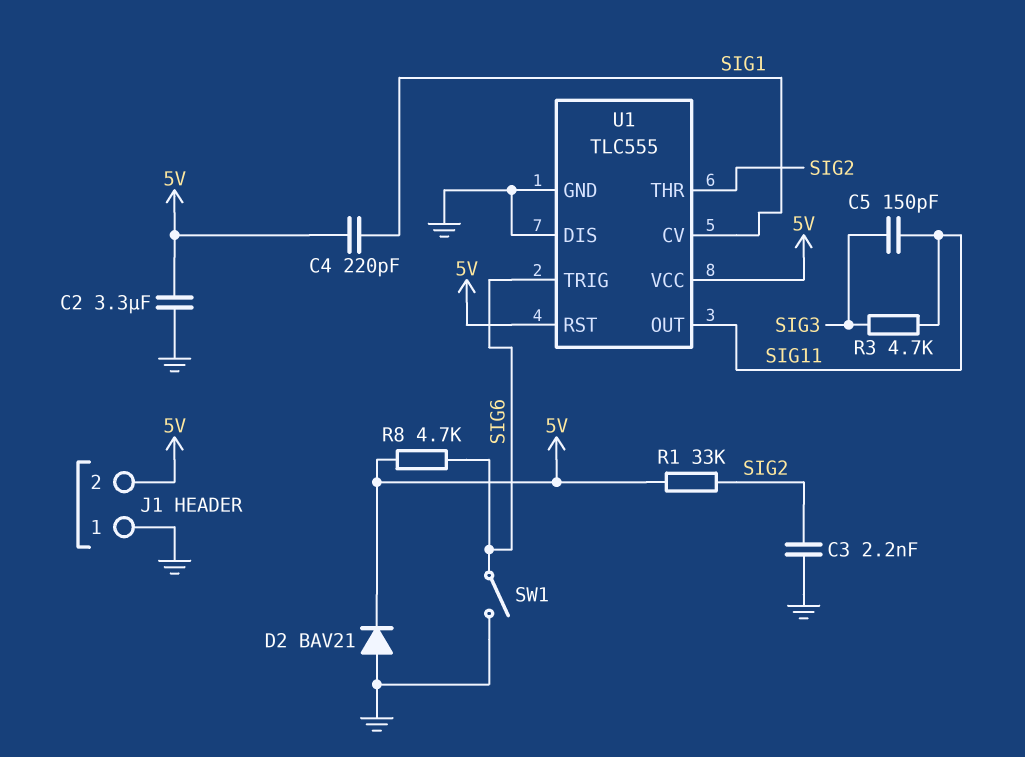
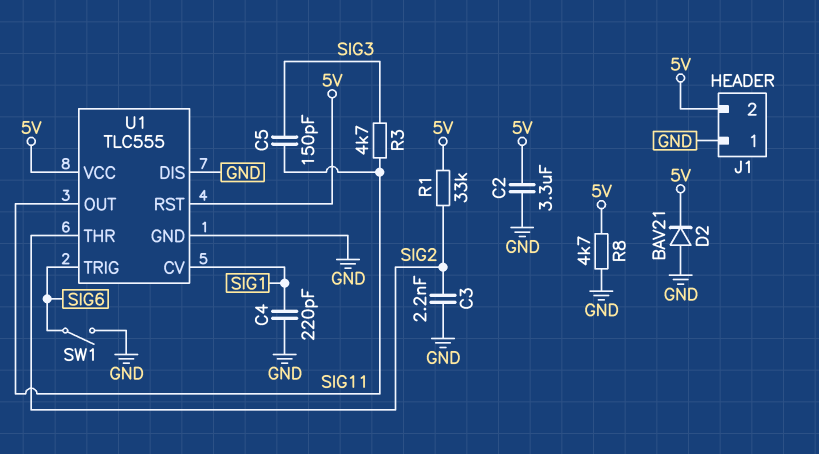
C4: 220pF (5V, SIG1) -> 220pF (GND, SIG1)
R8: 4.7k (5V, SIG6) -> 4.7k (5V, GND)

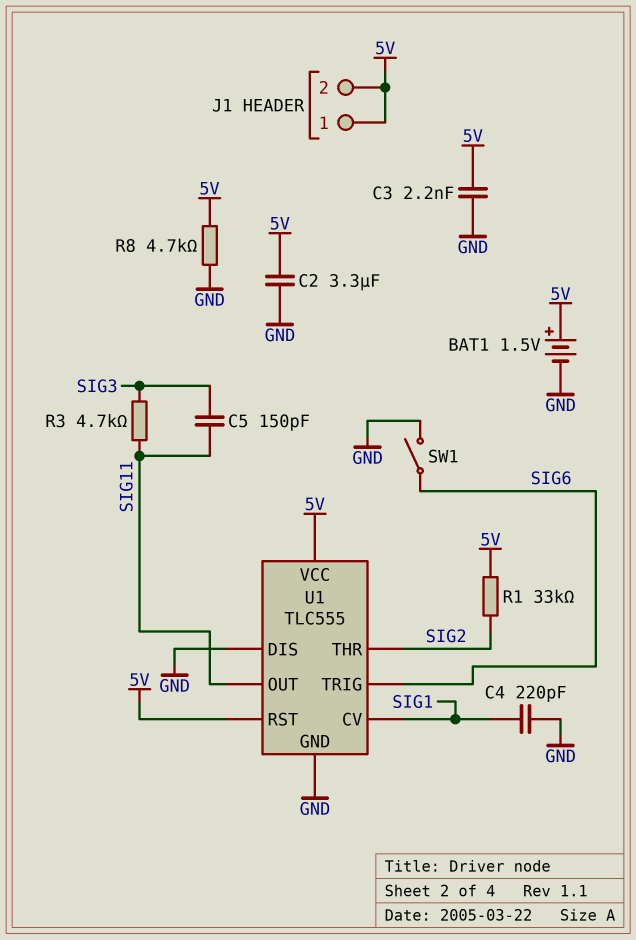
BAT1: none -> 1.5V (plus 5V, minus GND)
C3: 2.2nF (GND, SIG2) -> 2.2nF (5V, GND)
D2: diode BAV21 (A GND, K 5V) -> none
J1 pin 1: GND -> 5V

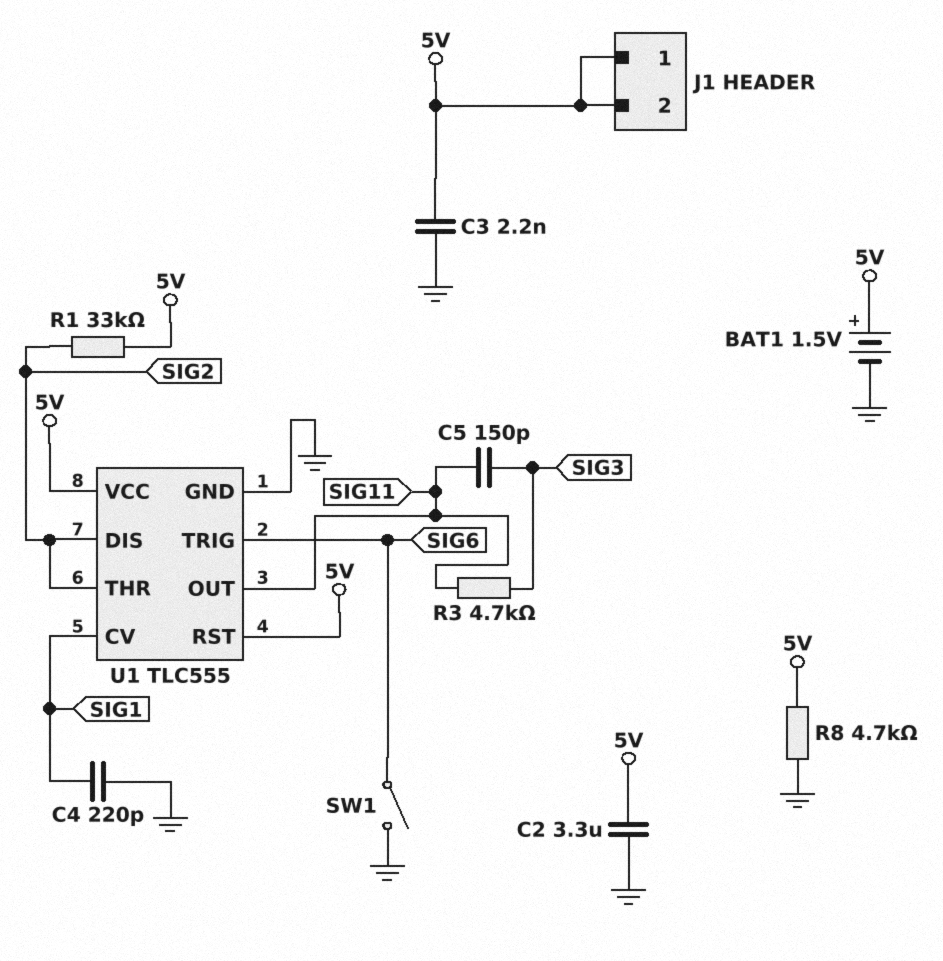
U1 pin DIS: GND -> SIG2

